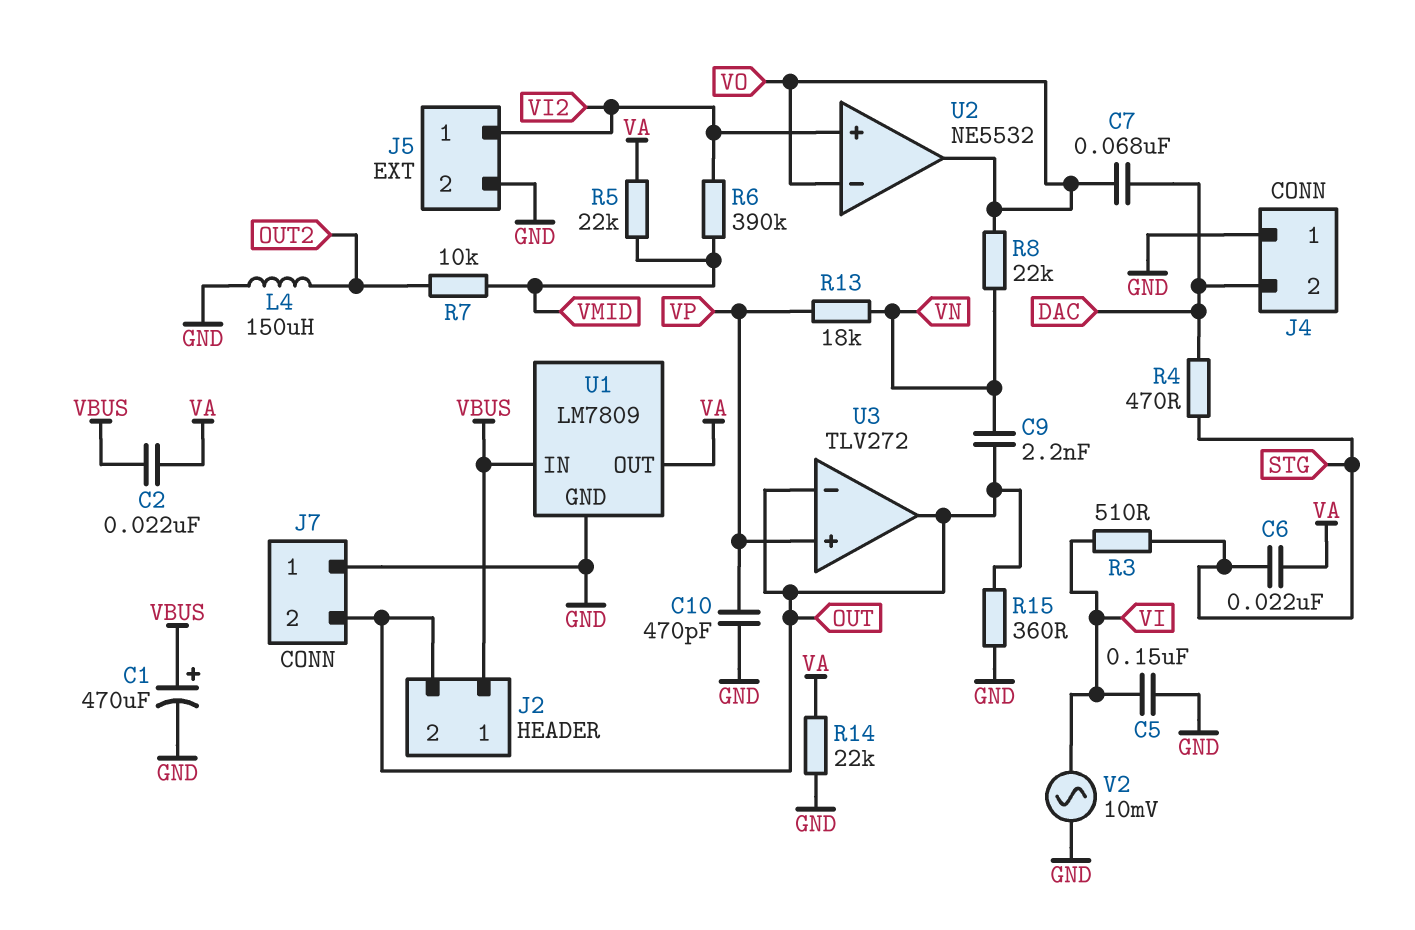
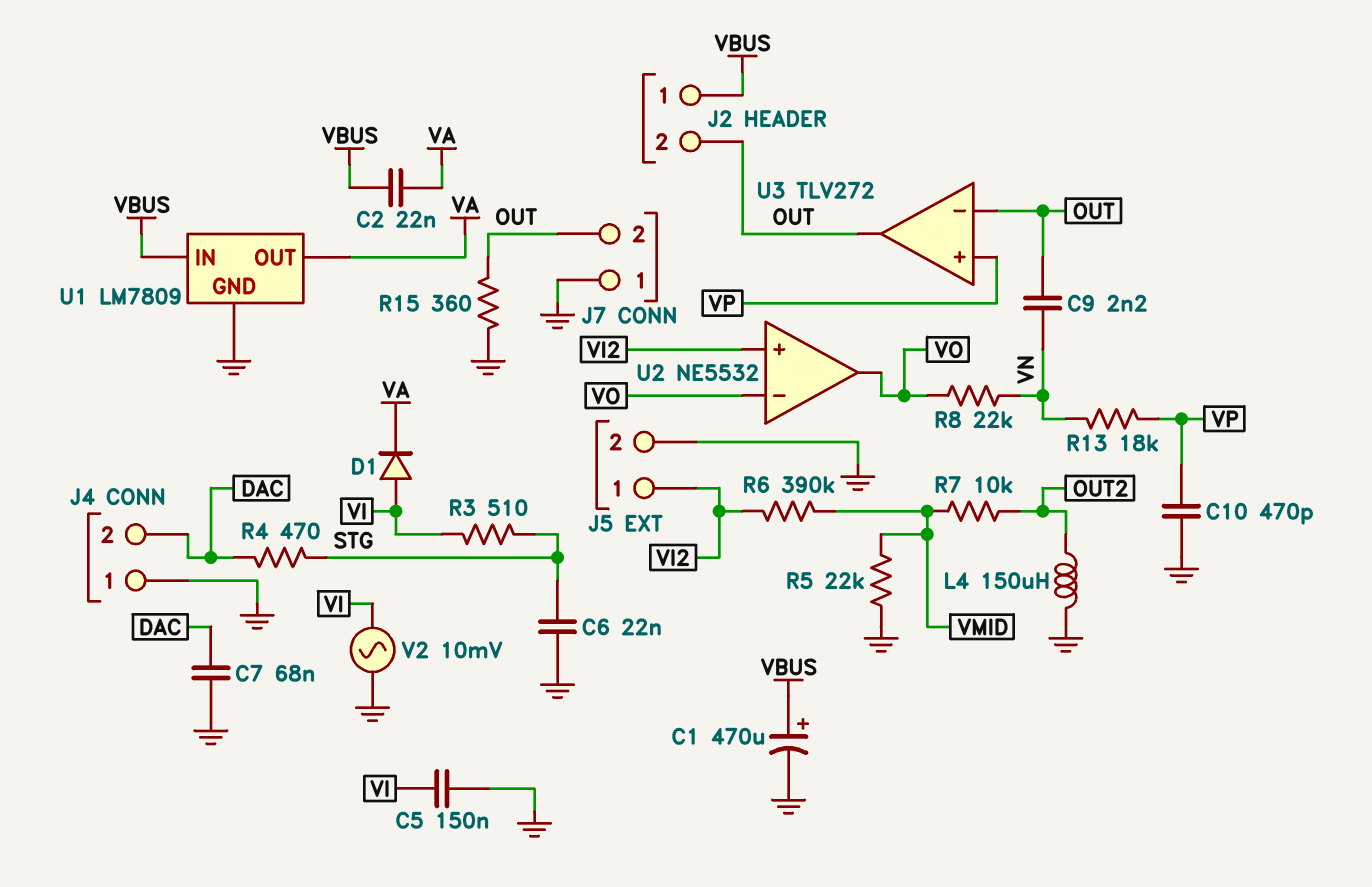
C6: 22nF (STG, VA) -> 22nF (GND, STG)
C7: 68nF (DAC, VO) -> 68nF (DAC, GND)
D1: none -> diode (A VI, K VA)
R5: 22k (VA, VMID) -> 22k (GND, VMID)
R14: 22k (GND, VA) -> none

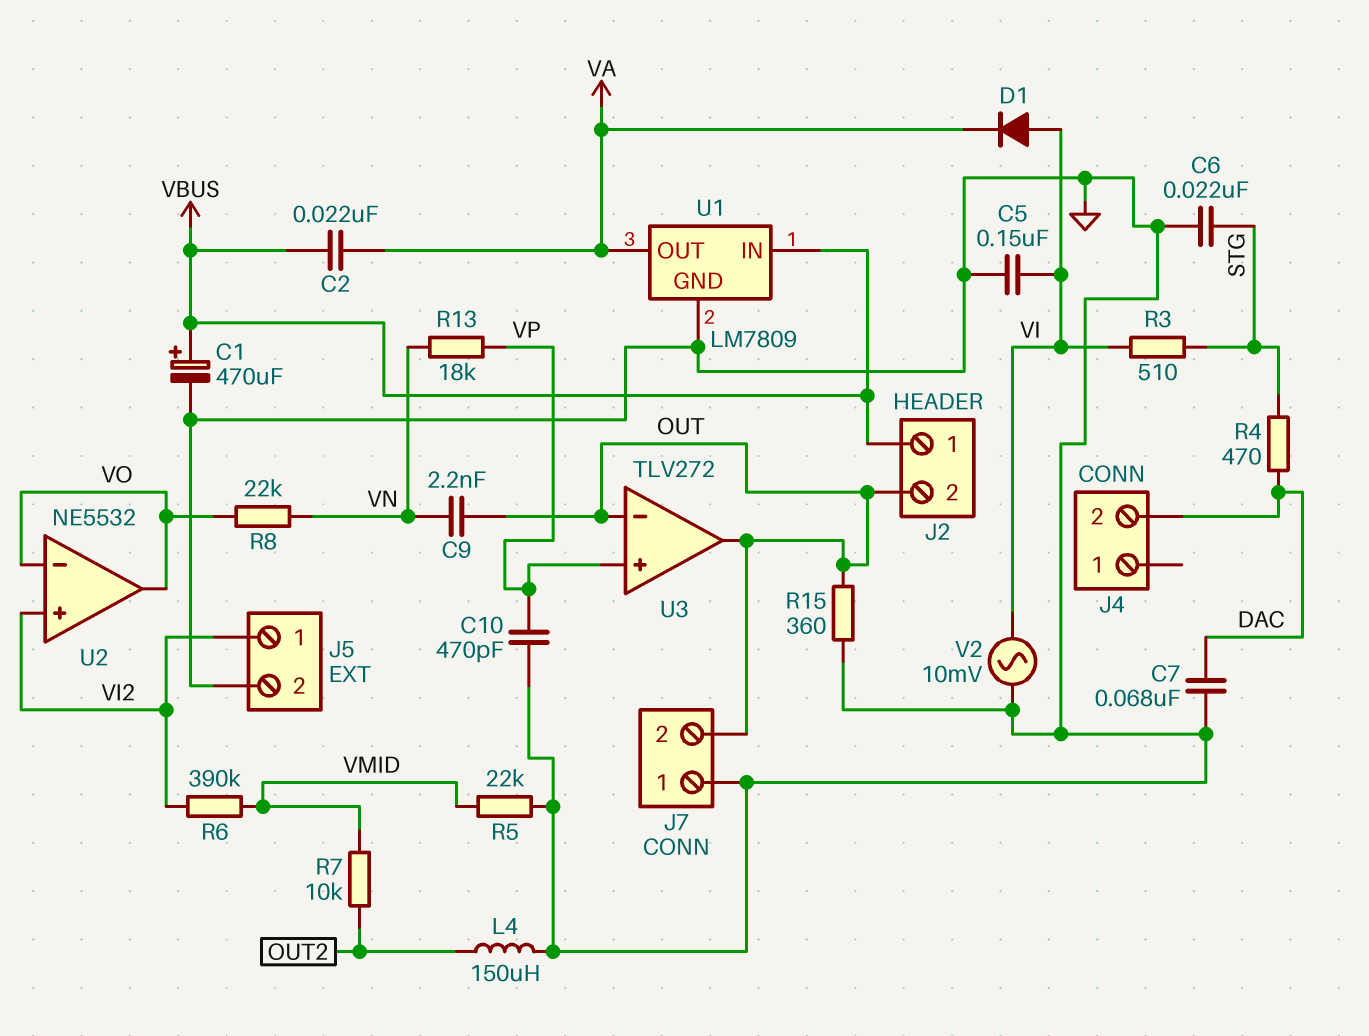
J4 pin 1: GND -> none

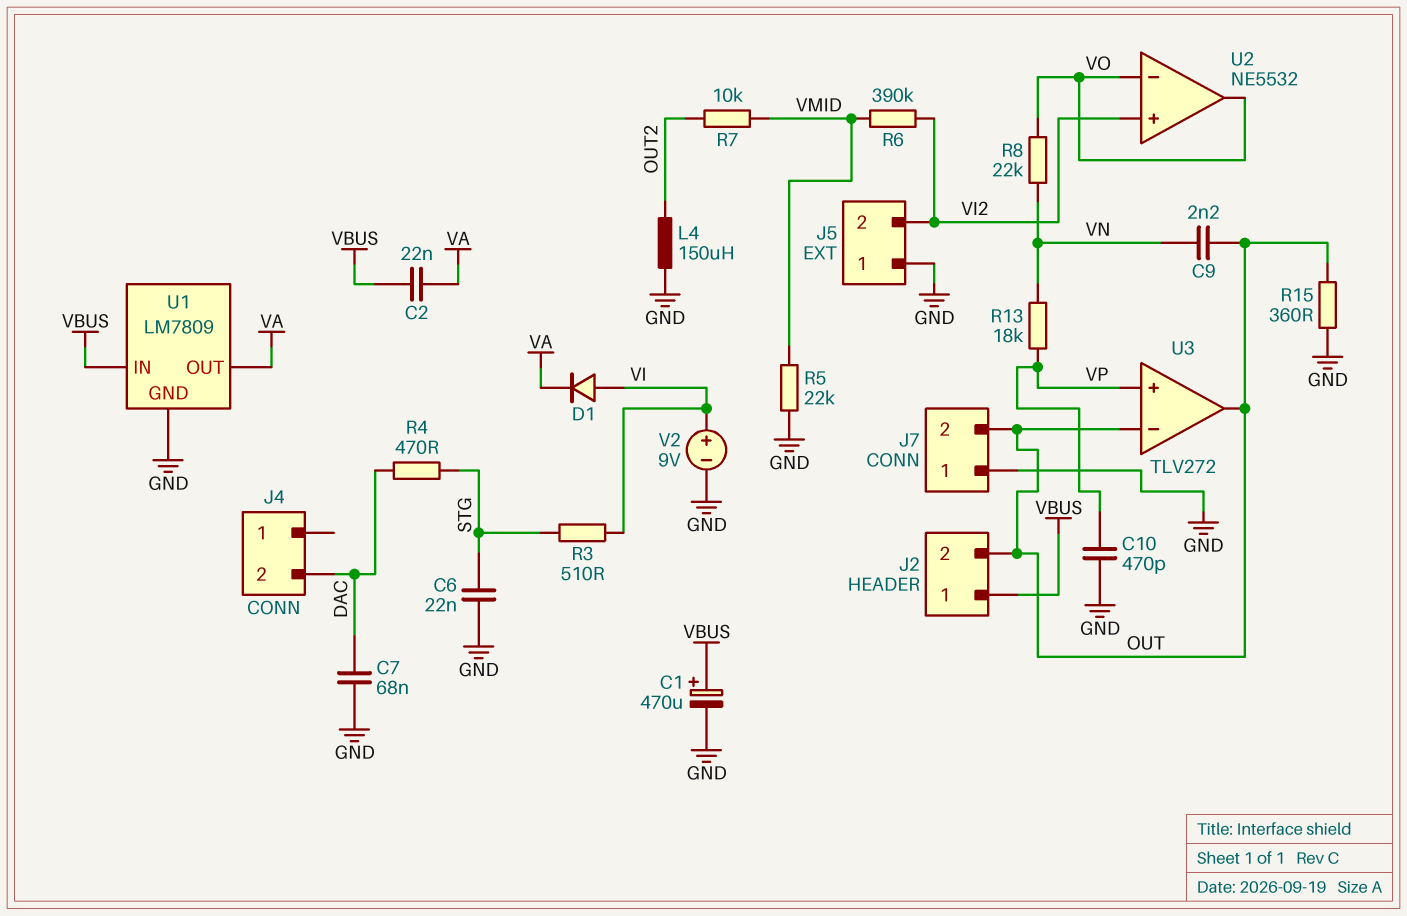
C5: 150nF (GND, VI) -> none
J5 pin 1: VI2 -> GND
J5 pin 2: GND -> VI2
V2: AC 10mV (GND, VI) -> 9V (plus VI, minus GND)

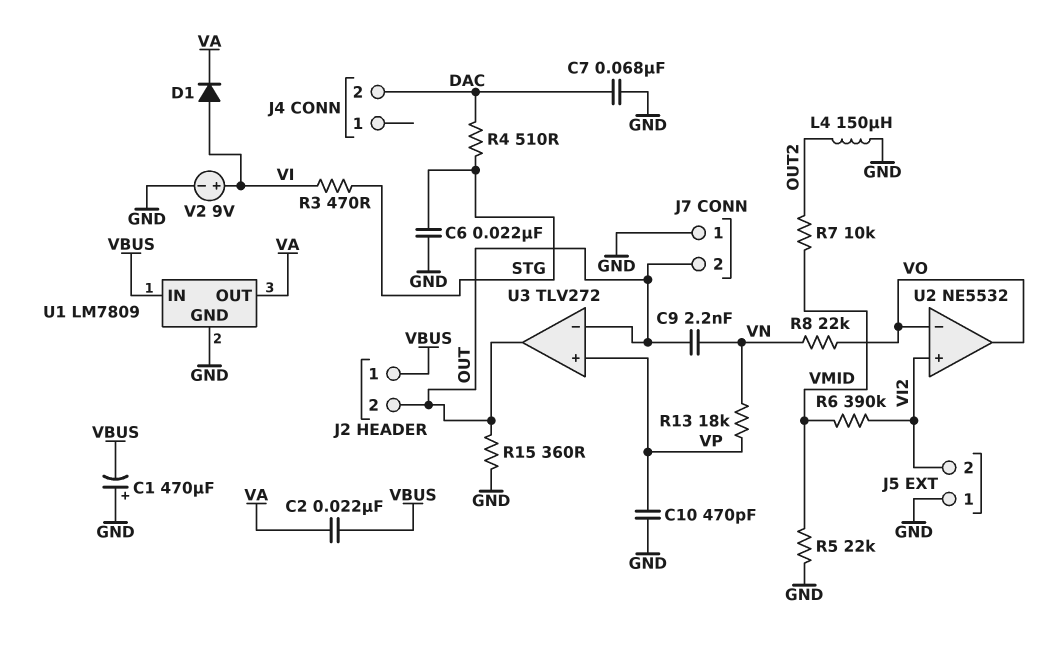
C1: 470uF (plus VBUS, minus GND) -> 470uF (plus GND, minus VBUS)
R3: 510 (STG, VI) -> 470 (STG, VI)
R4: 470 (DAC, STG) -> 510 (DAC, STG)

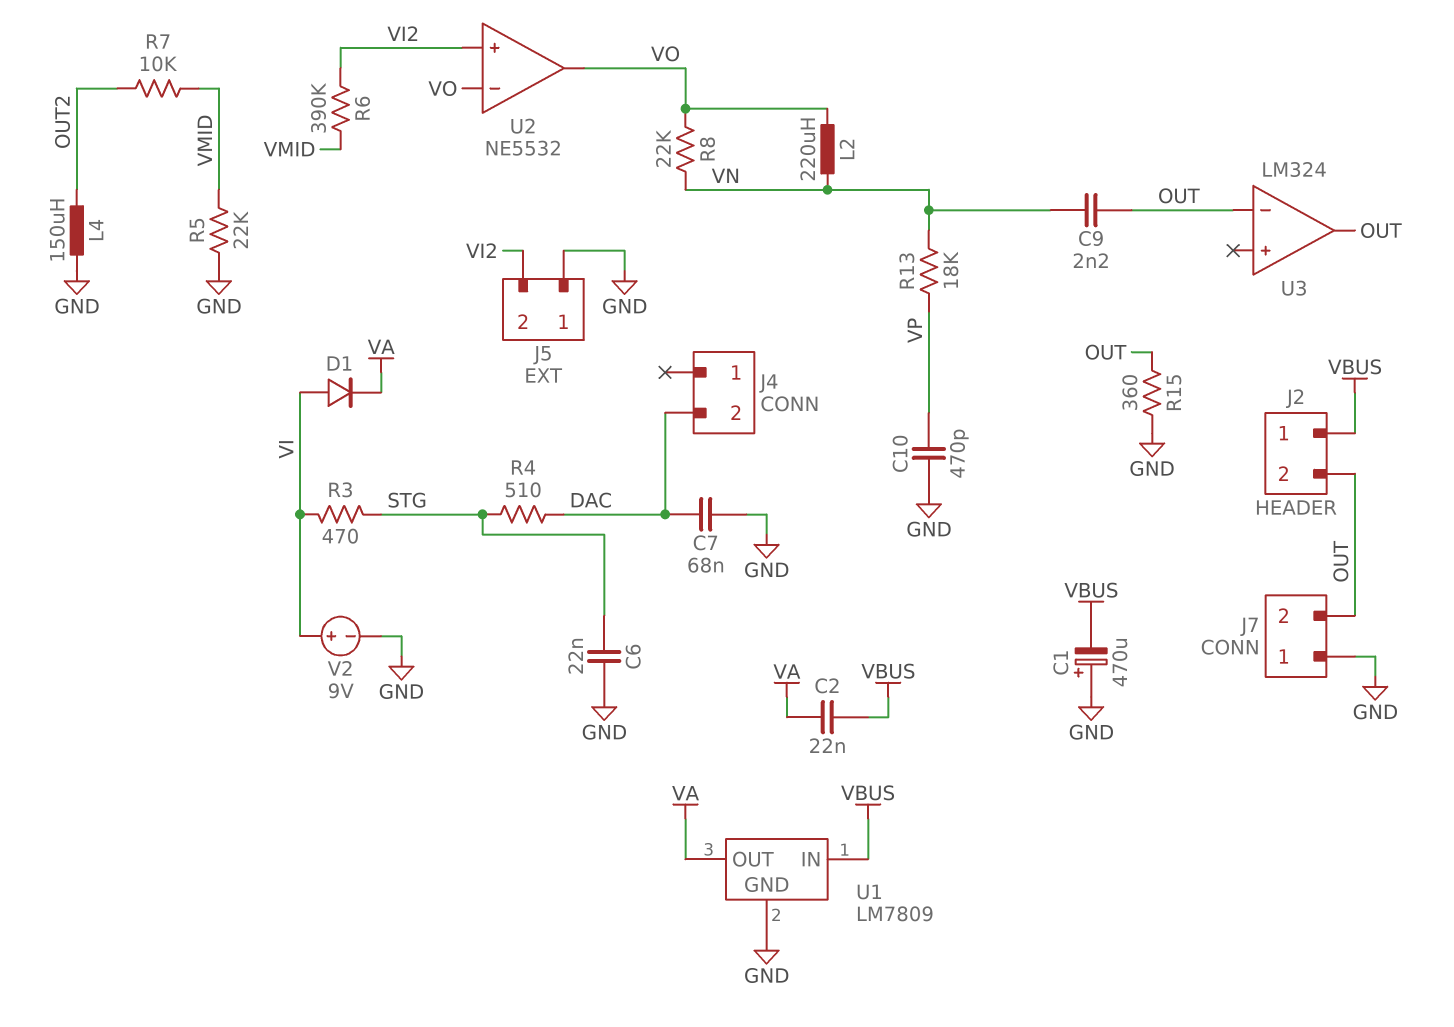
L2: none -> 220uH (VN, VO)
U3: TLV272 -> LM324
U3 pin in+: VP -> none

